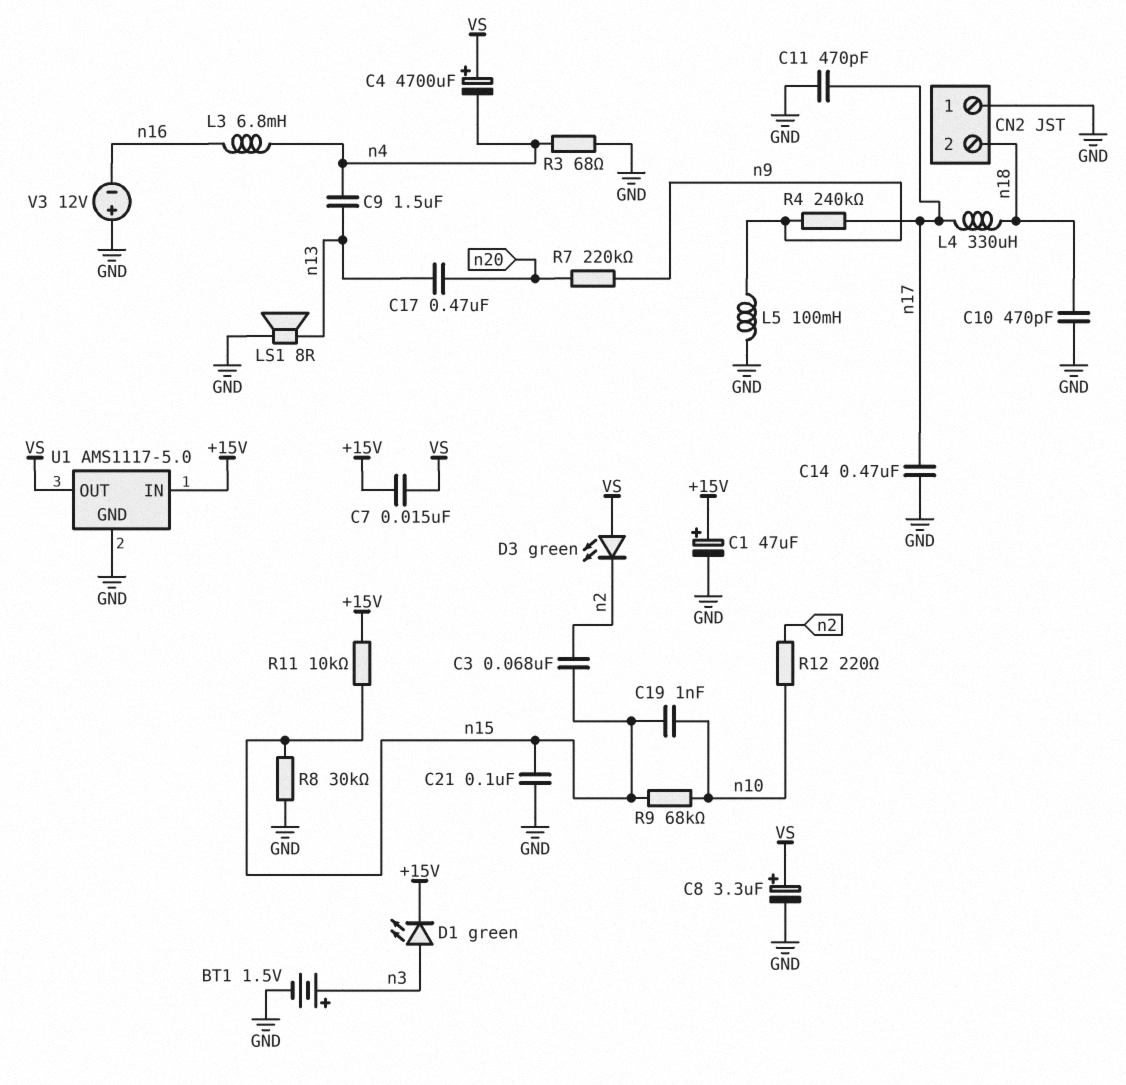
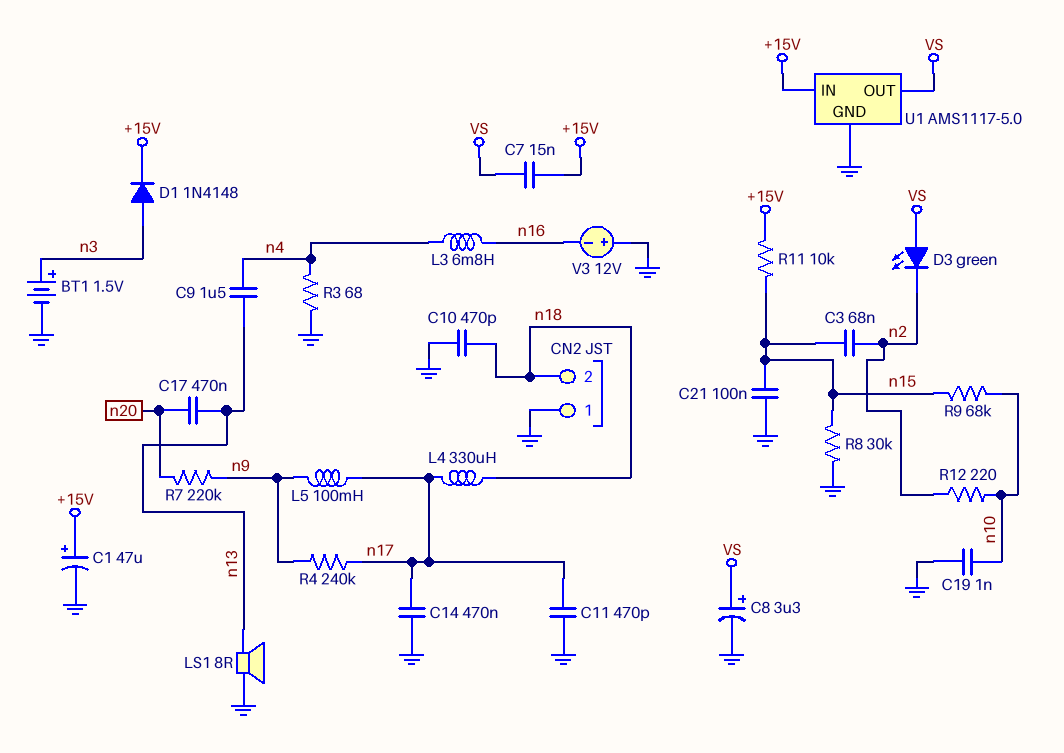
C4: 4700uF (plus VS, minus n4) -> none
C19: 1nF (n10, n15) -> 1nF (GND, n10)
D1: LED green (A n3, K +15V) -> diode 1N4148 (A n3, K +15V)
L5: 100mH (GND, n9) -> 100mH (n9, n17)

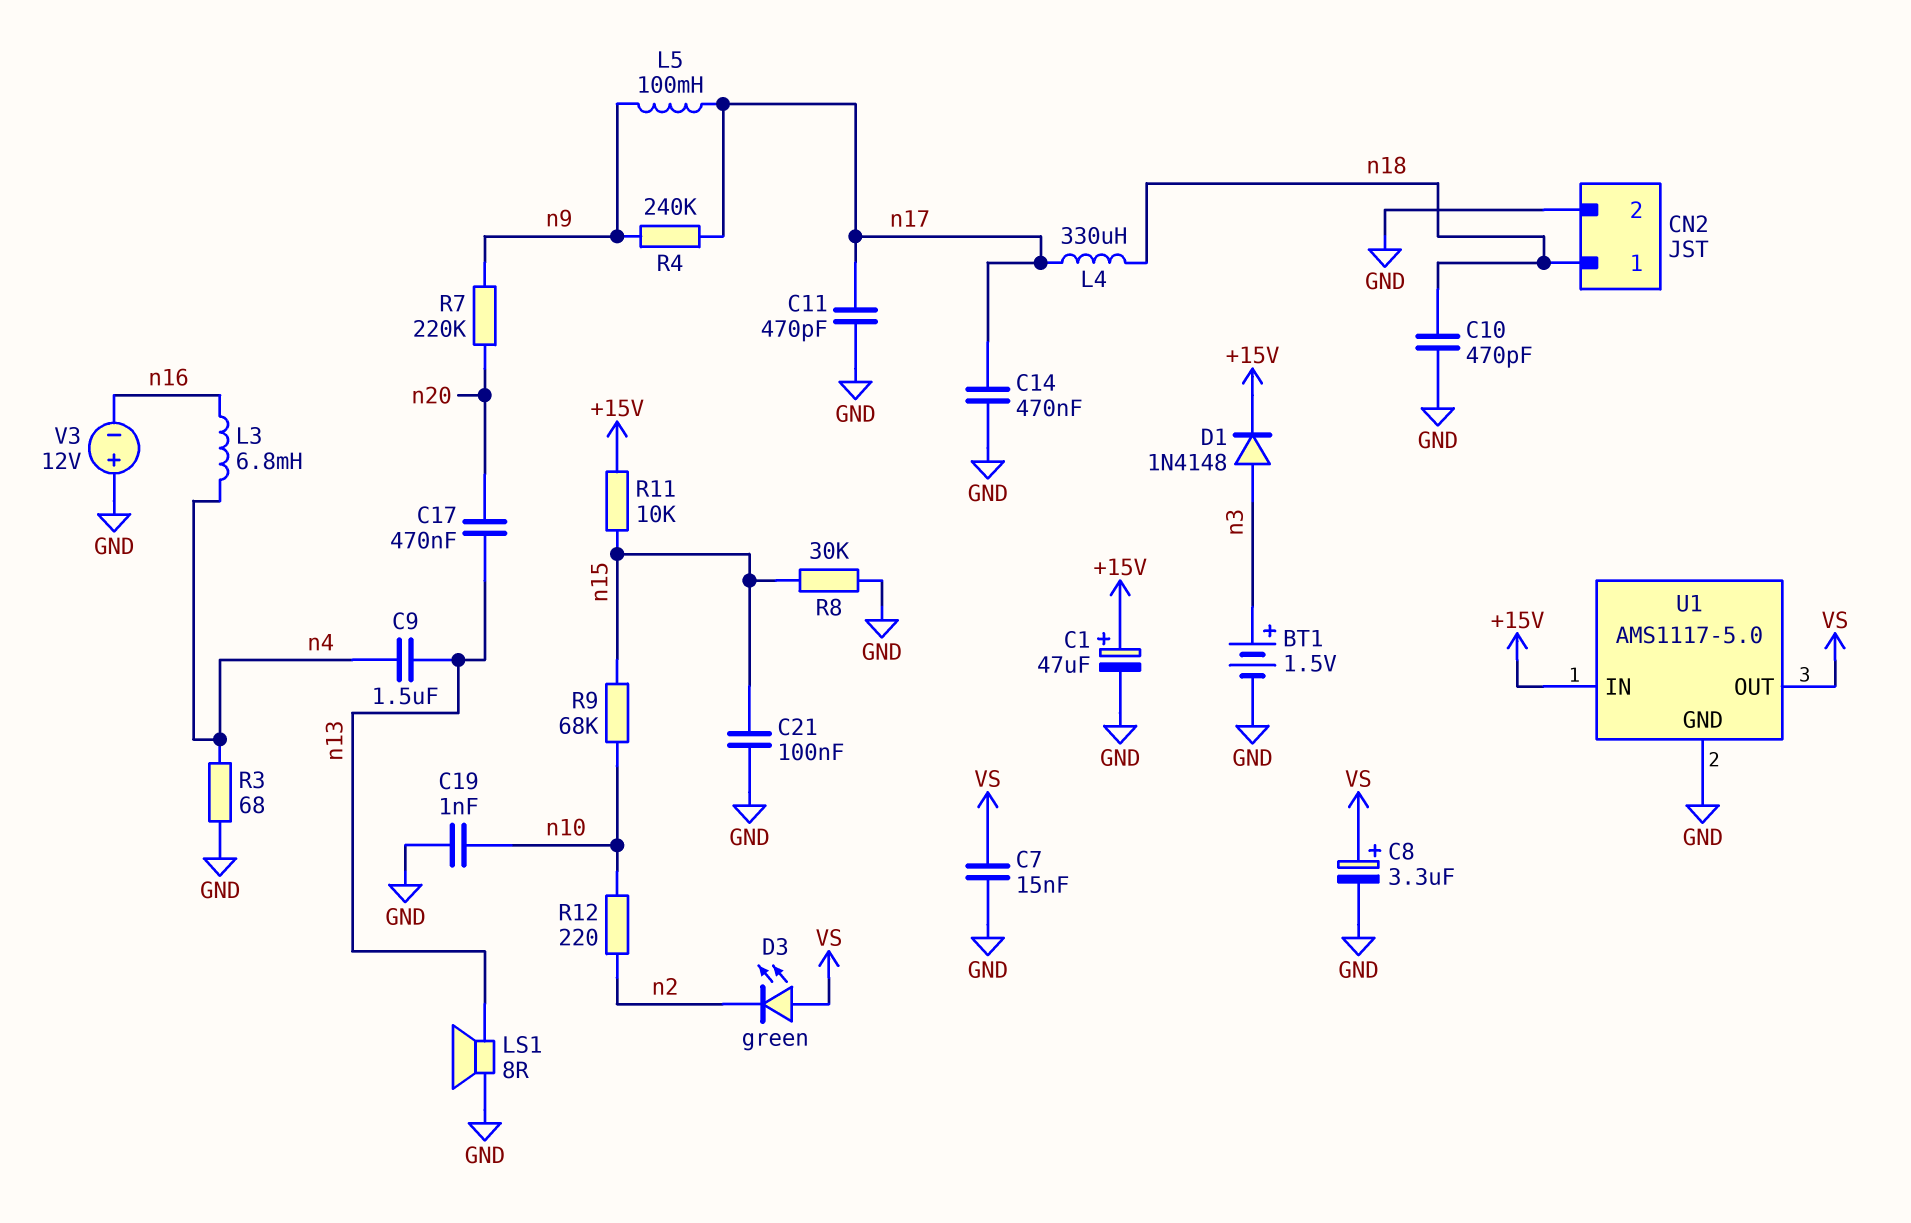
C3: 68nF (n2, n15) -> none
C7: 15nF (+15V, VS) -> 15nF (GND, VS)
CN2 pin 1: GND -> n18
CN2 pin 2: n18 -> GND

